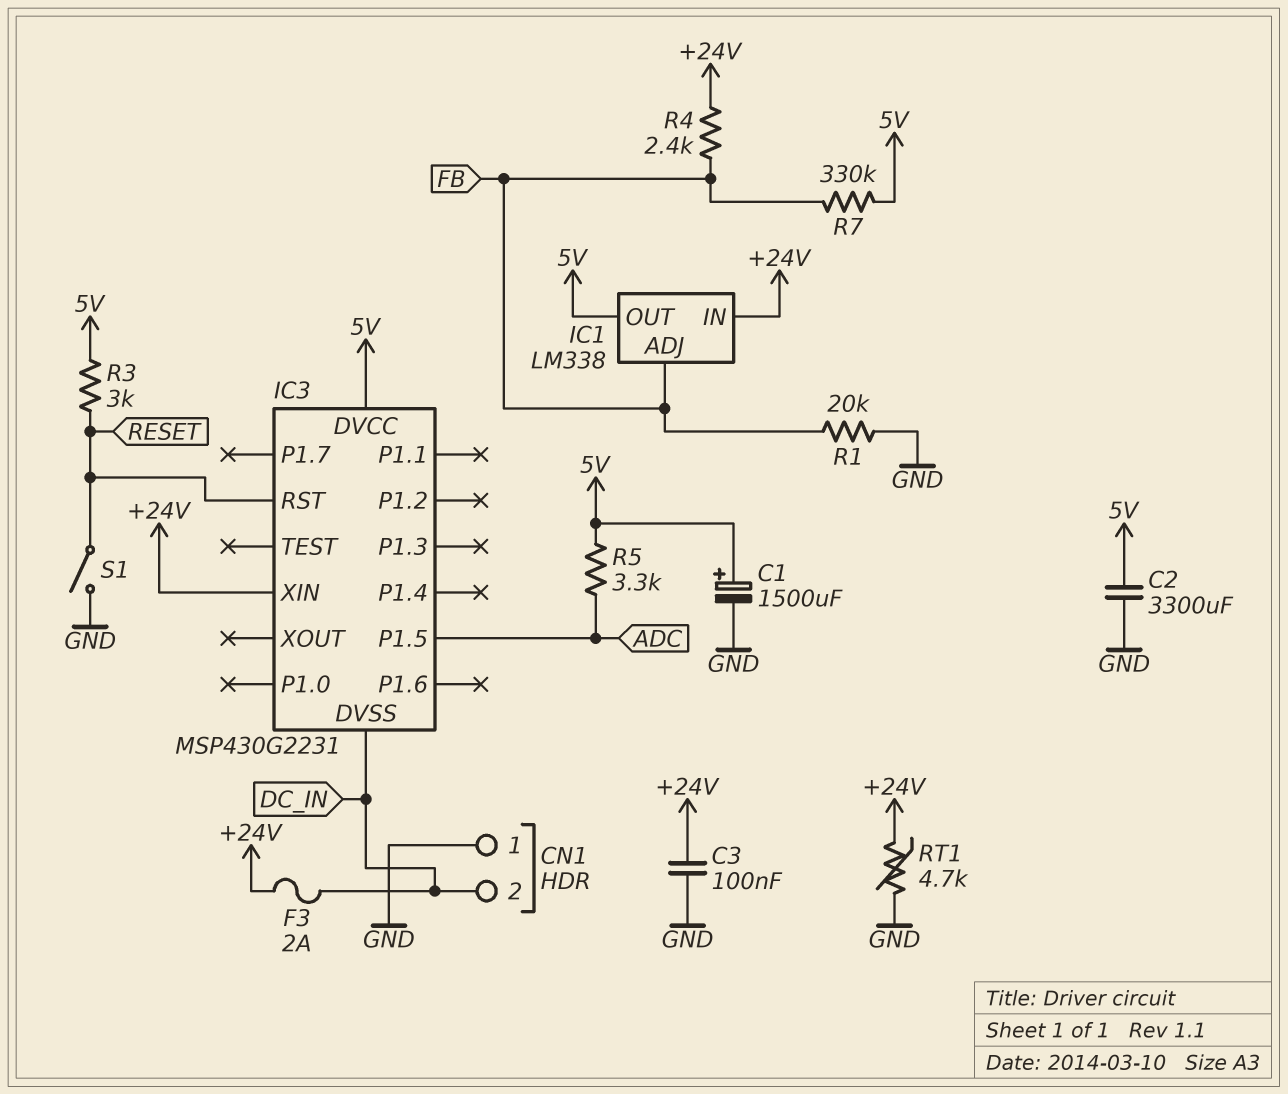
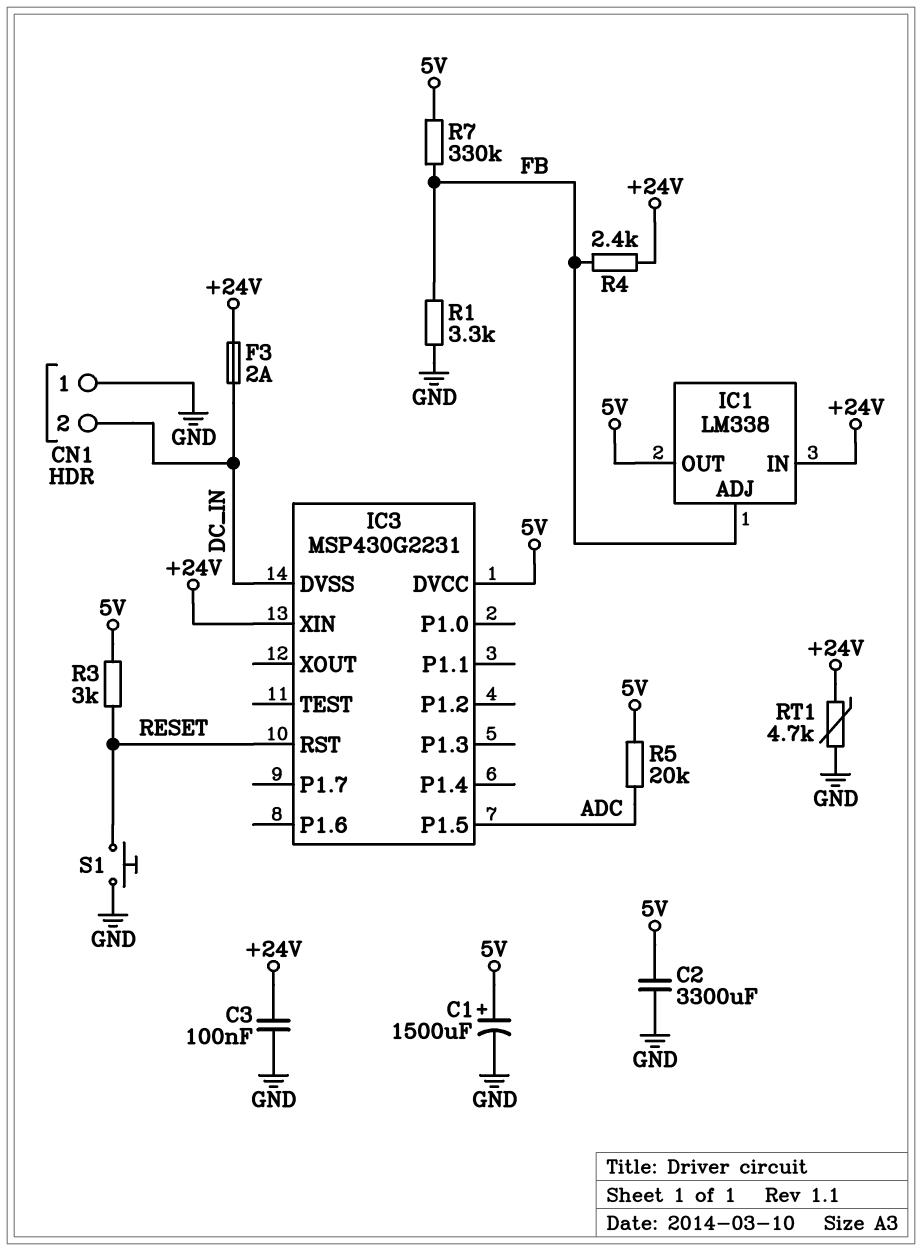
R1: 20k (FB, GND) -> 3.3k (FB, GND)
R5: 3.3k (5V, ADC) -> 20k (5V, ADC)
S1: switch (GND, RESET) -> button (GND, RESET)

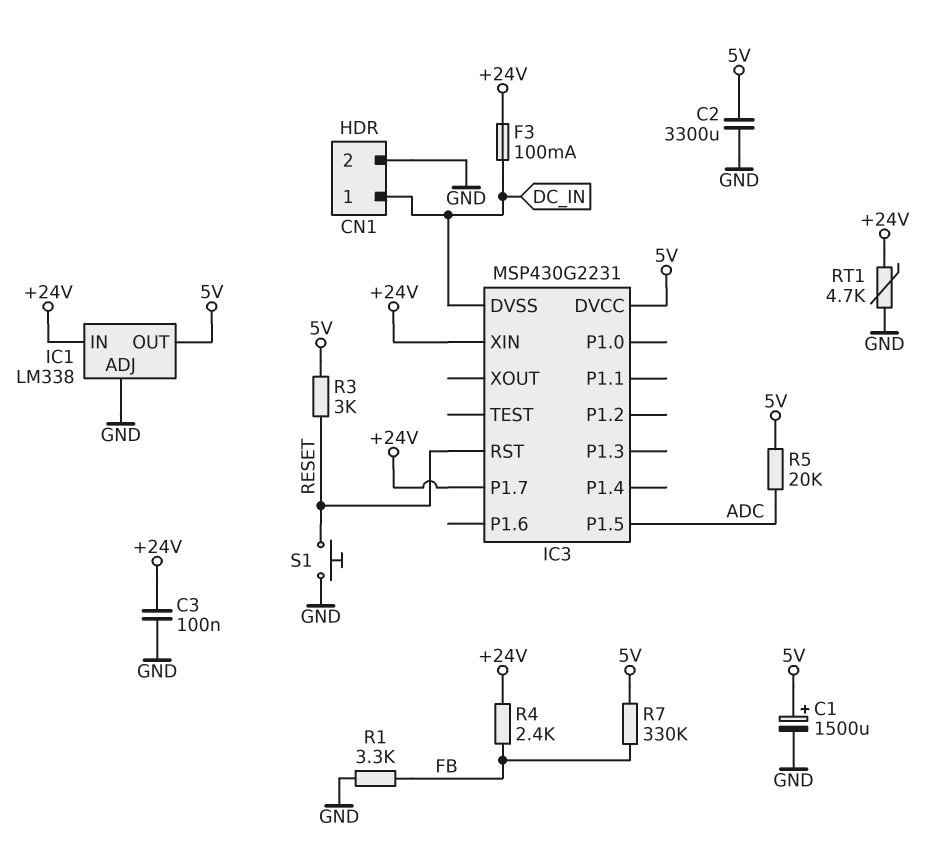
CN1 pin 1: GND -> DC_IN
CN1 pin 2: DC_IN -> GND
F3: 2A (+24V, DC_IN) -> 100mA (+24V, DC_IN)
IC1 pin ADJ: FB -> GND
IC3 pin P1.7: none -> +24V

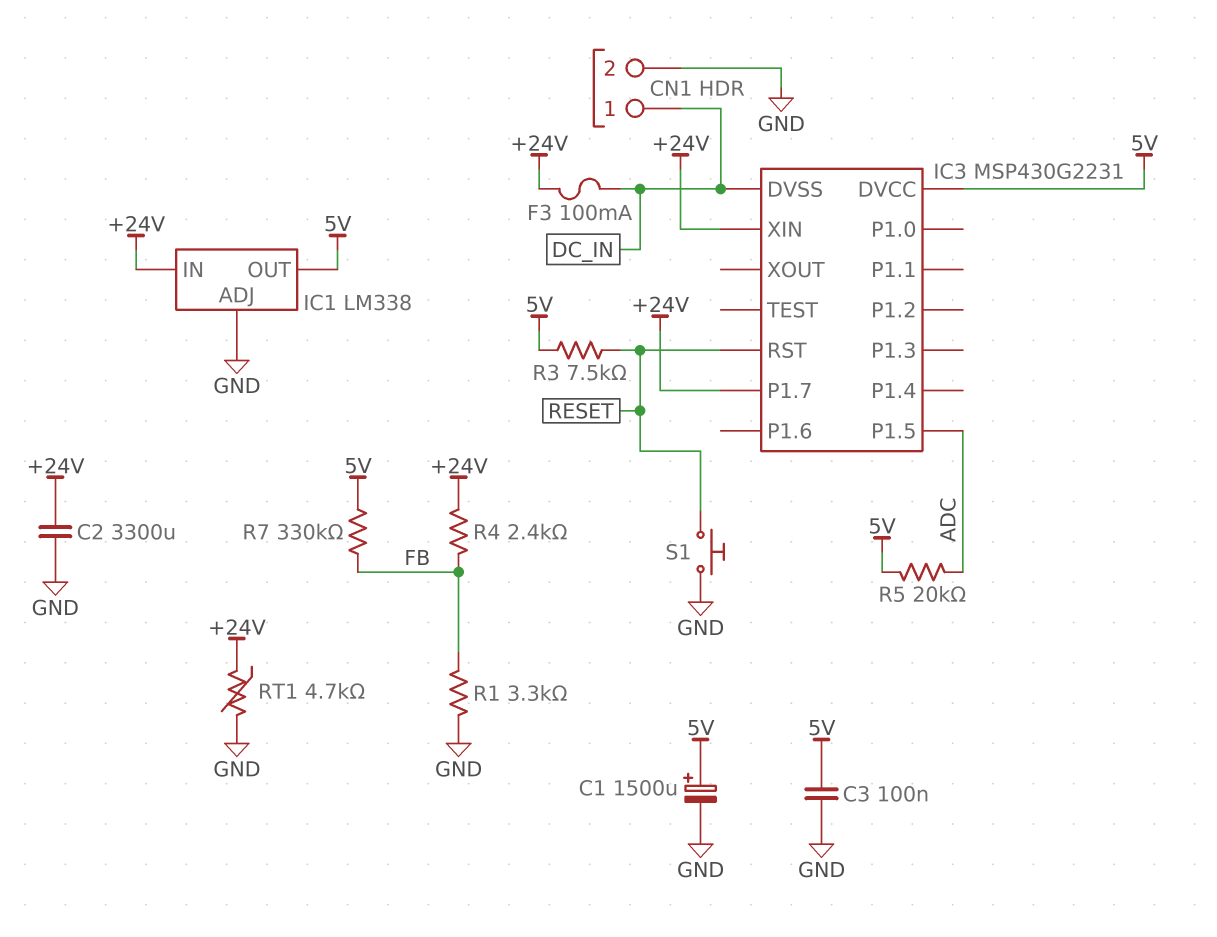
C2: 3300uF (5V, GND) -> 3300uF (+24V, GND)
C3: 100nF (+24V, GND) -> 100nF (5V, GND)
R3: 3k (5V, RESET) -> 7.5k (5V, RESET)

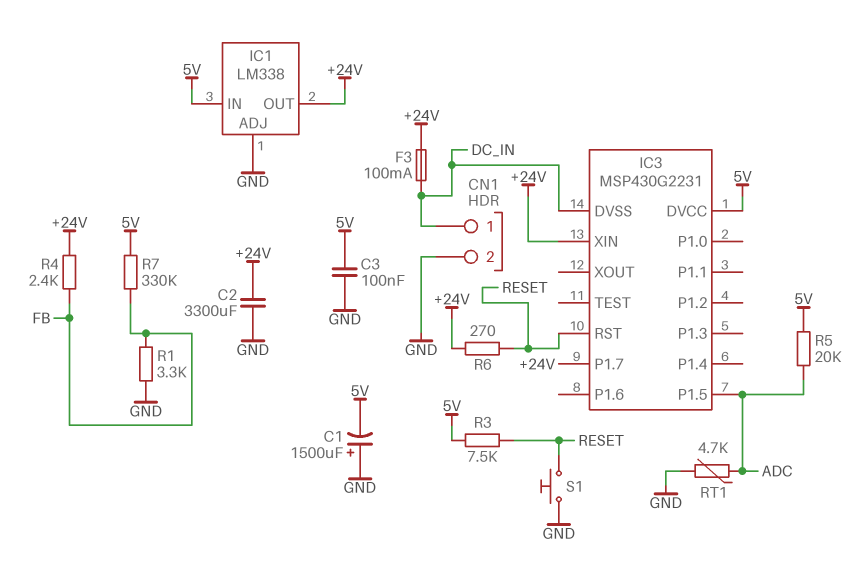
C1: 1500uF (plus 5V, minus GND) -> 1500uF (plus GND, minus 5V)
IC1 pin IN: +24V -> 5V
IC1 pin OUT: 5V -> +24V
R6: none -> 270 (+24V, RESET)
RT1: 4.7k (+24V, GND) -> 4.7k (ADC, GND)

